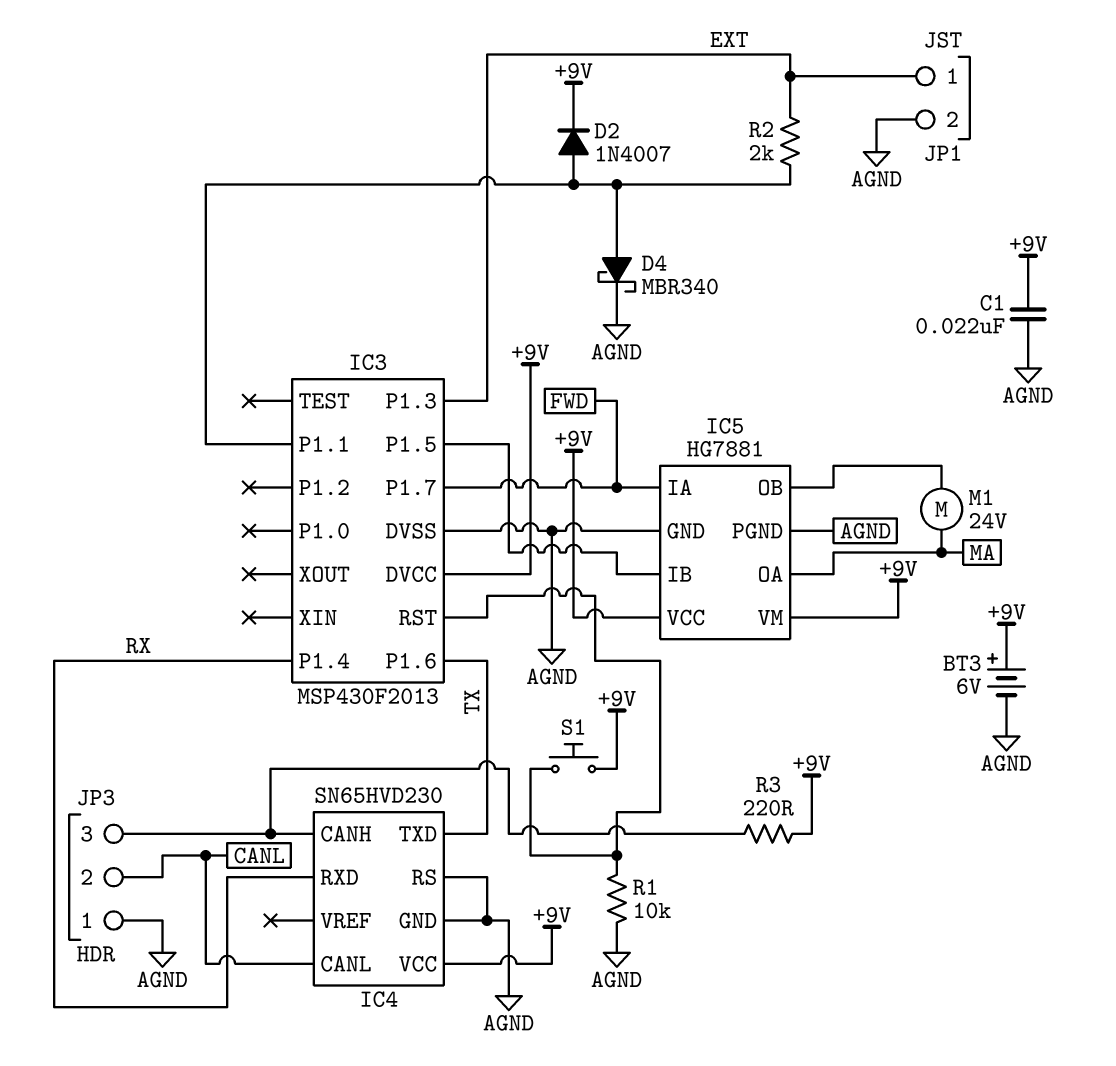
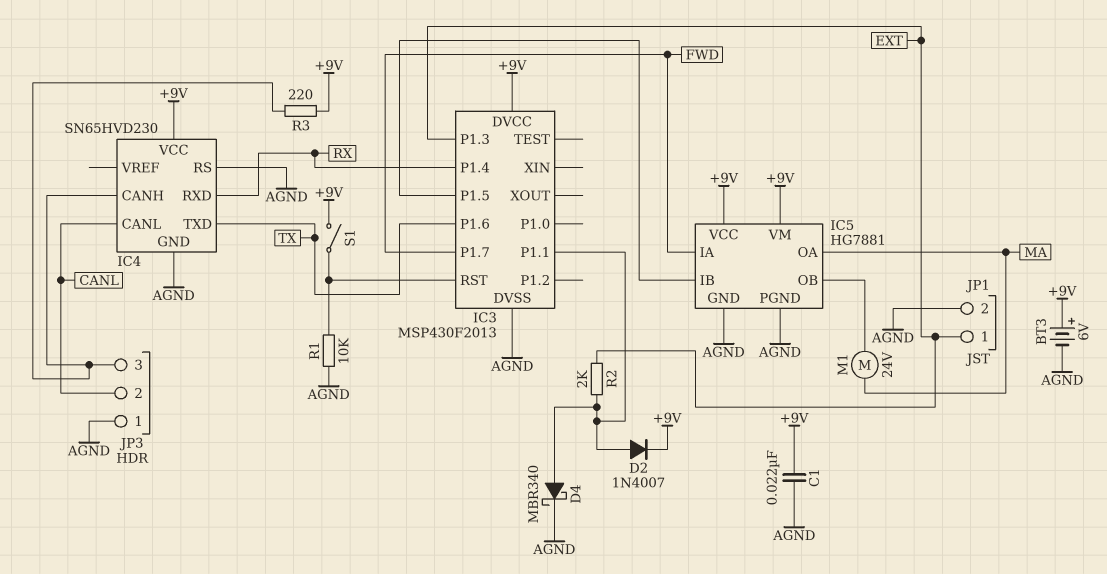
S1: button (+9V, IC3/RST) -> switch (+9V, IC3/RST)

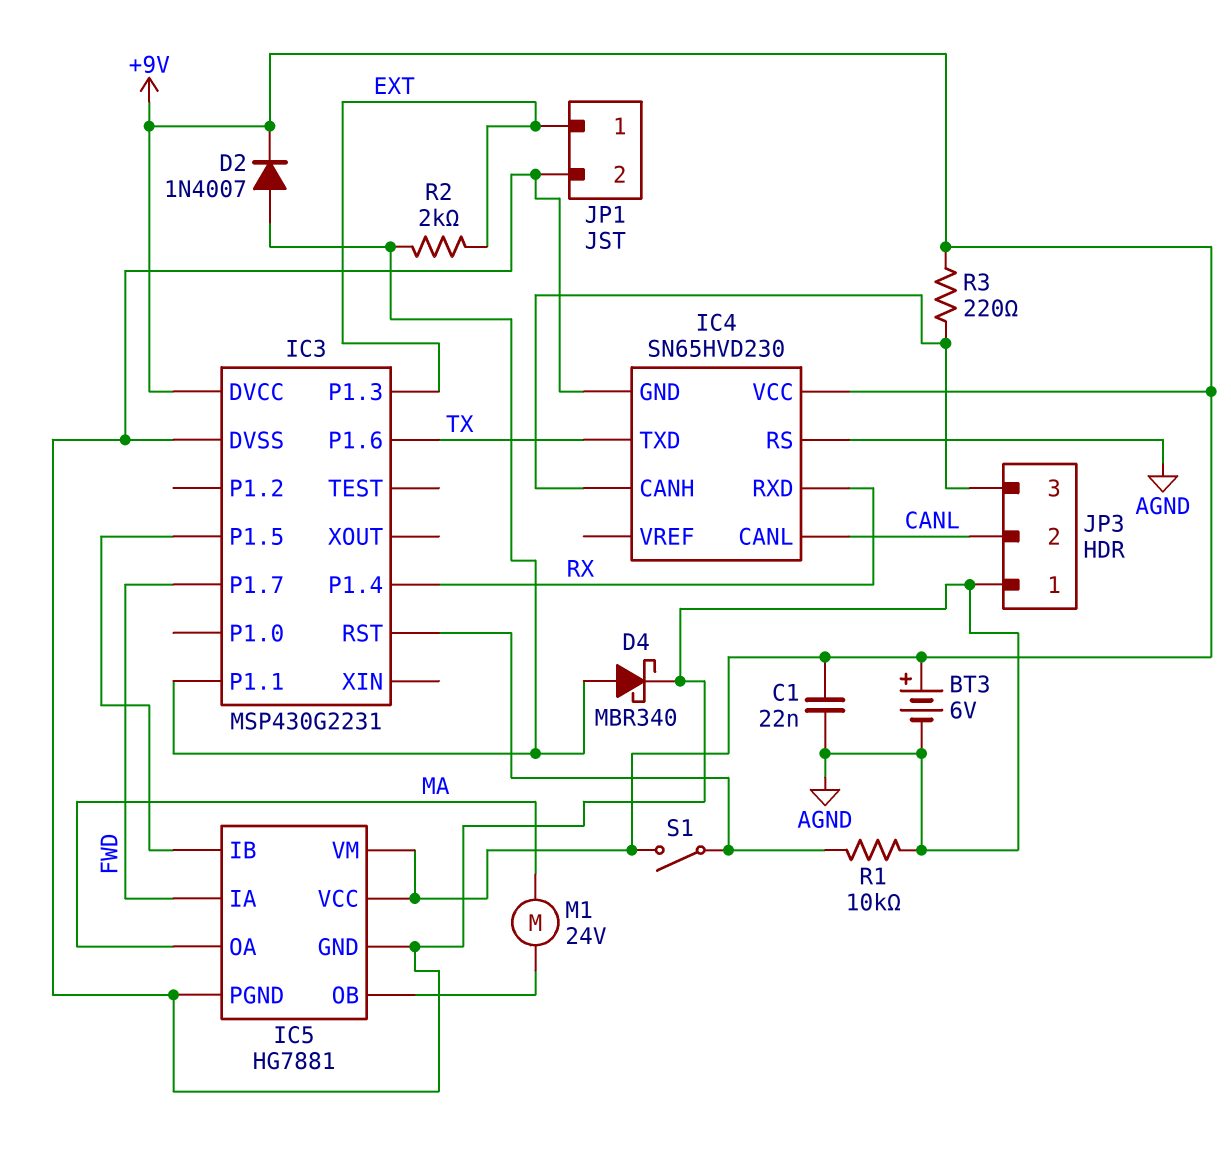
IC3: MSP430F2013 -> MSP430G2231

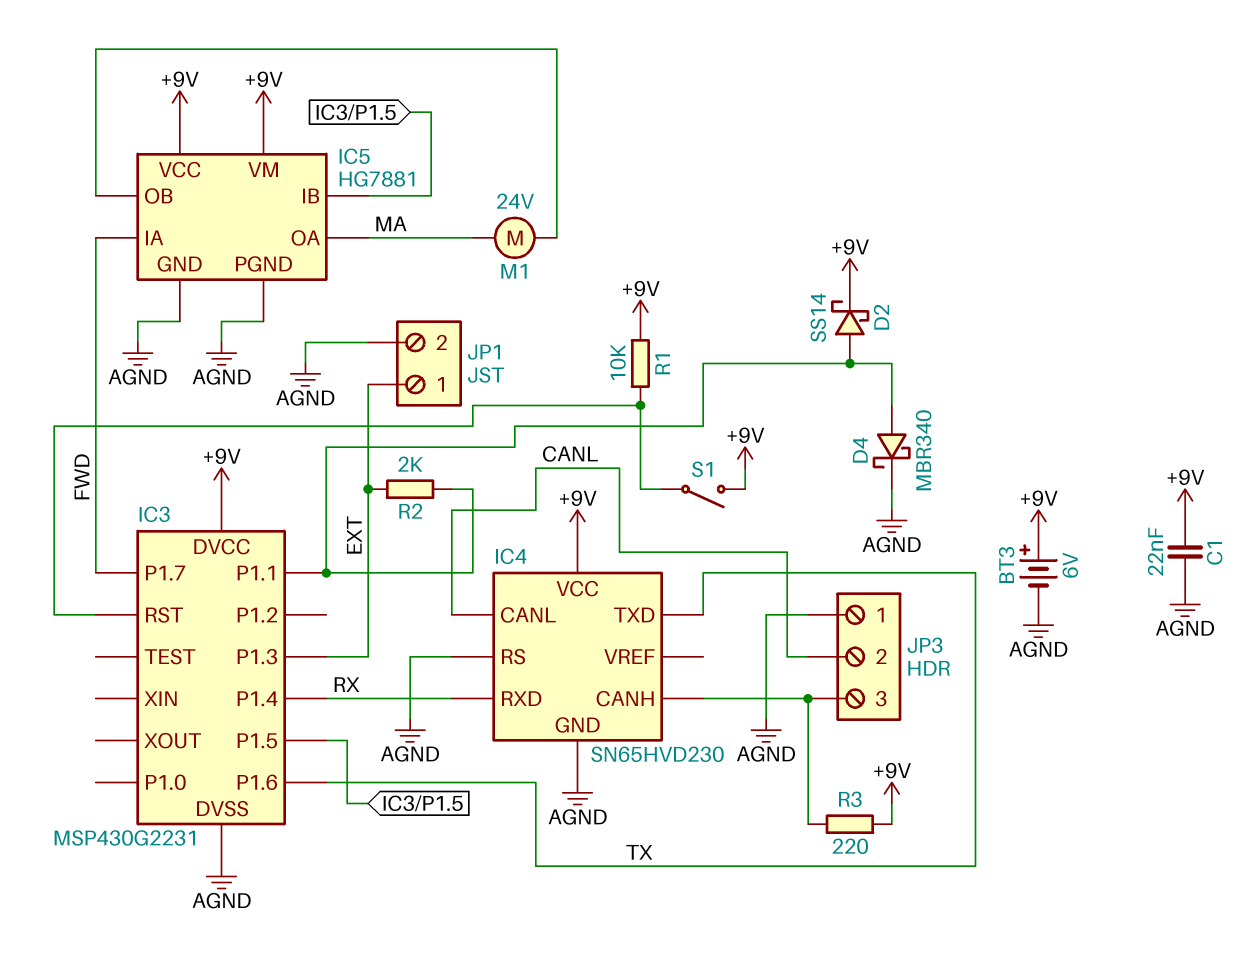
D2: diode 1N4007 (A IC3/P1.1, K +9V) -> schottky SS14 (A IC3/P1.1, K +9V)
R1: 10k (AGND, IC3/RST) -> 10k (+9V, IC3/RST)

